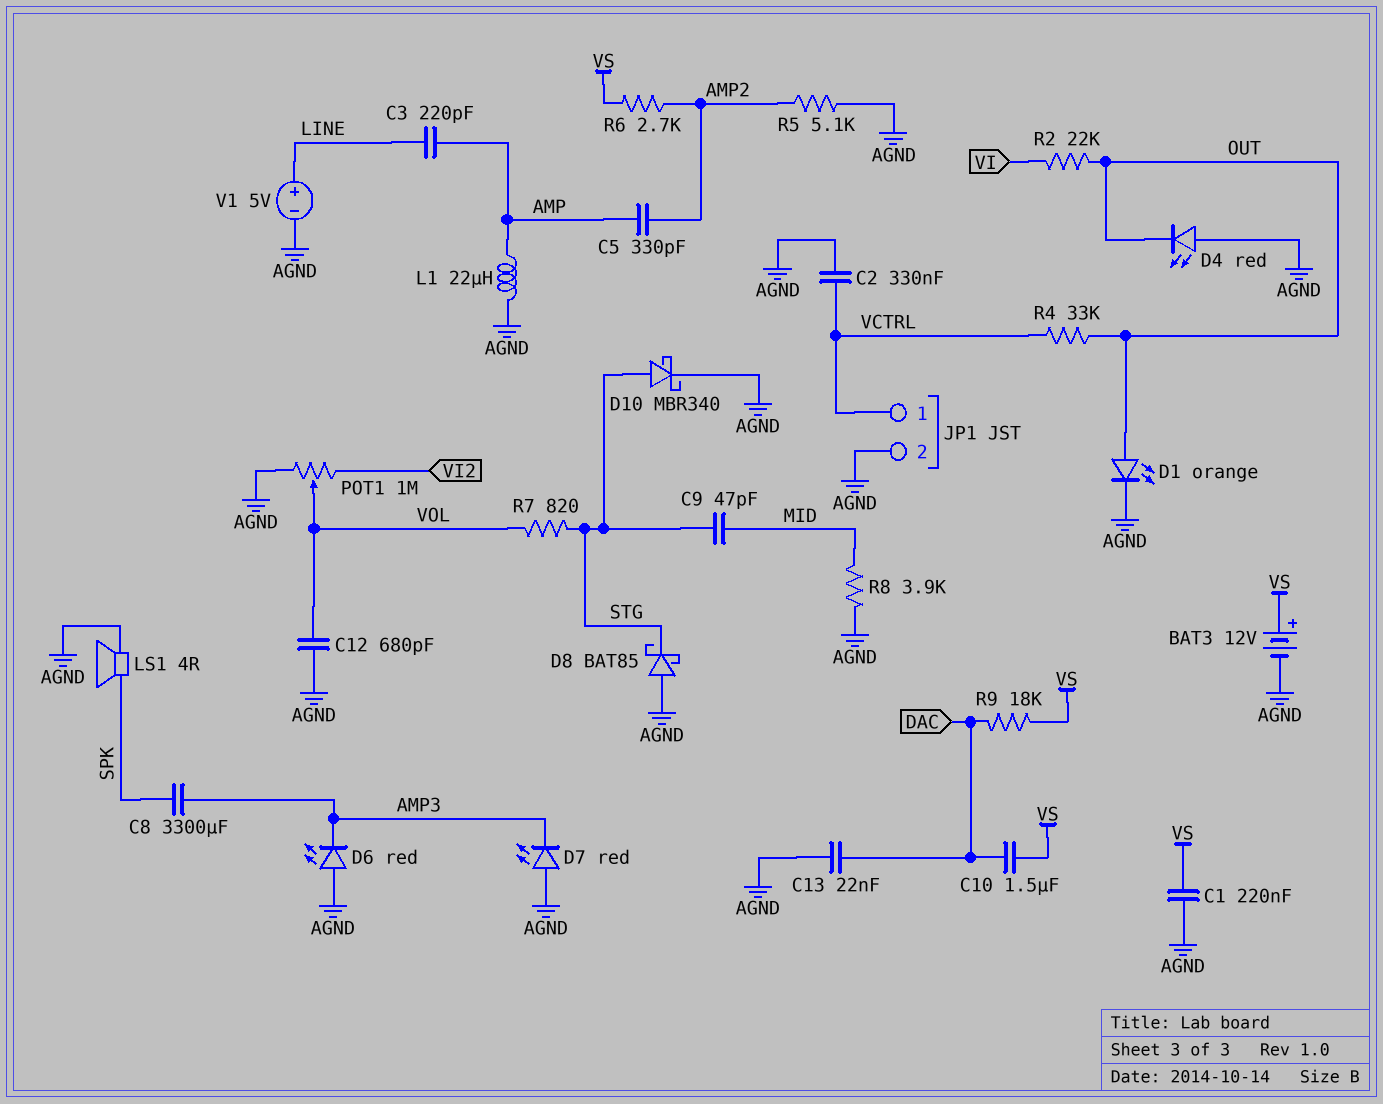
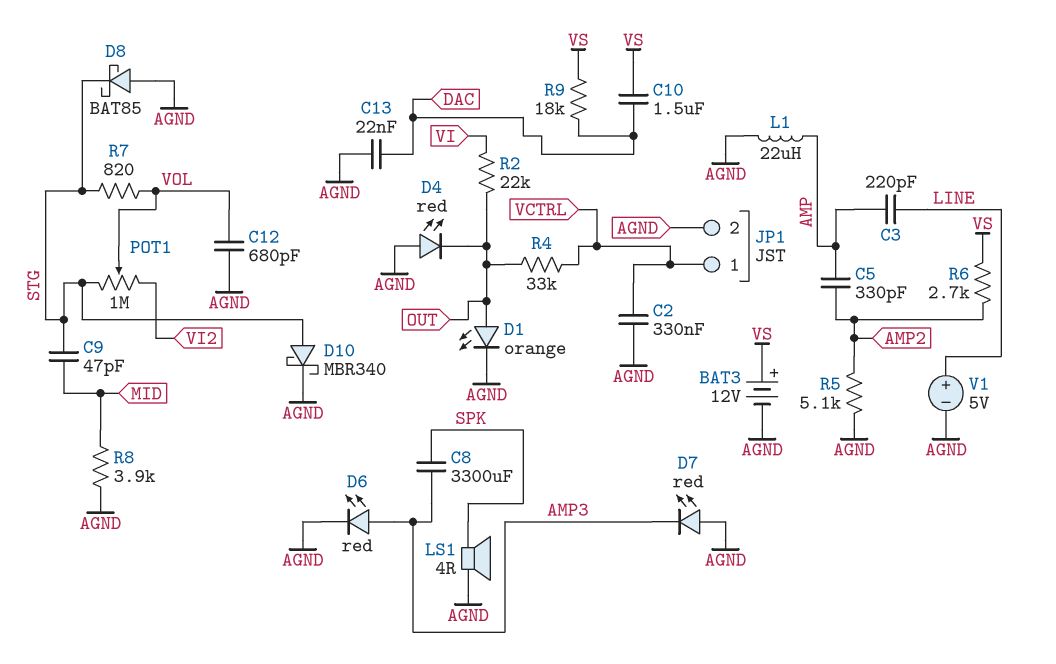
C1: 220nF (AGND, VS) -> none
D6: LED red (A AGND, K AMP3) -> LED red (A AMP3, K AGND)
POT1: 1M (AGND, VI2, wiper VOL) -> 1M (STG, VI2, wiper VOL)

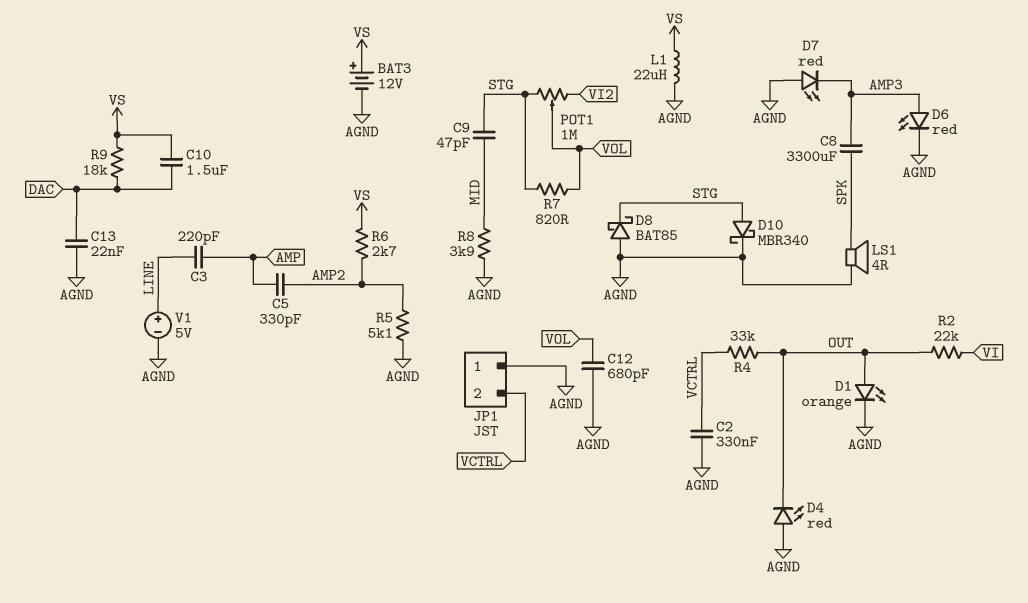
JP1 pin 1: VCTRL -> AGND
JP1 pin 2: AGND -> VCTRL
L1: 22uH (AGND, AMP) -> 22uH (AGND, VS)

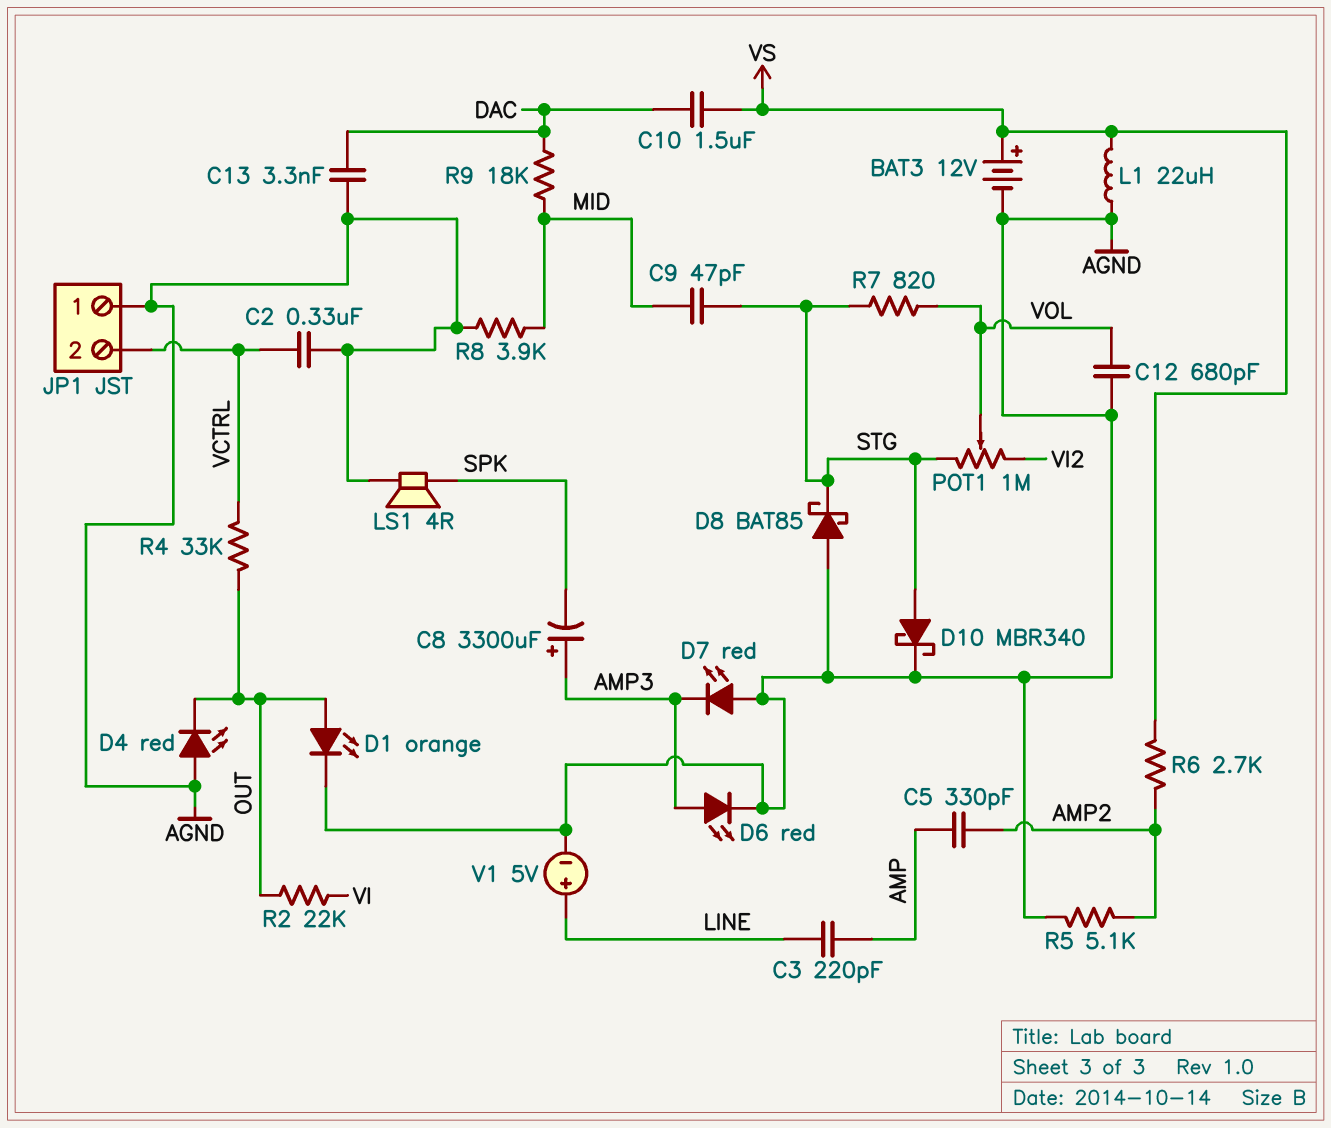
C8: 3300uF (AMP3, SPK) -> 3300uF (plus AMP3, minus SPK)
C13: 22nF (AGND, DAC) -> 3.3nF (AGND, DAC)
R9: 18k (DAC, VS) -> 18k (DAC, MID)

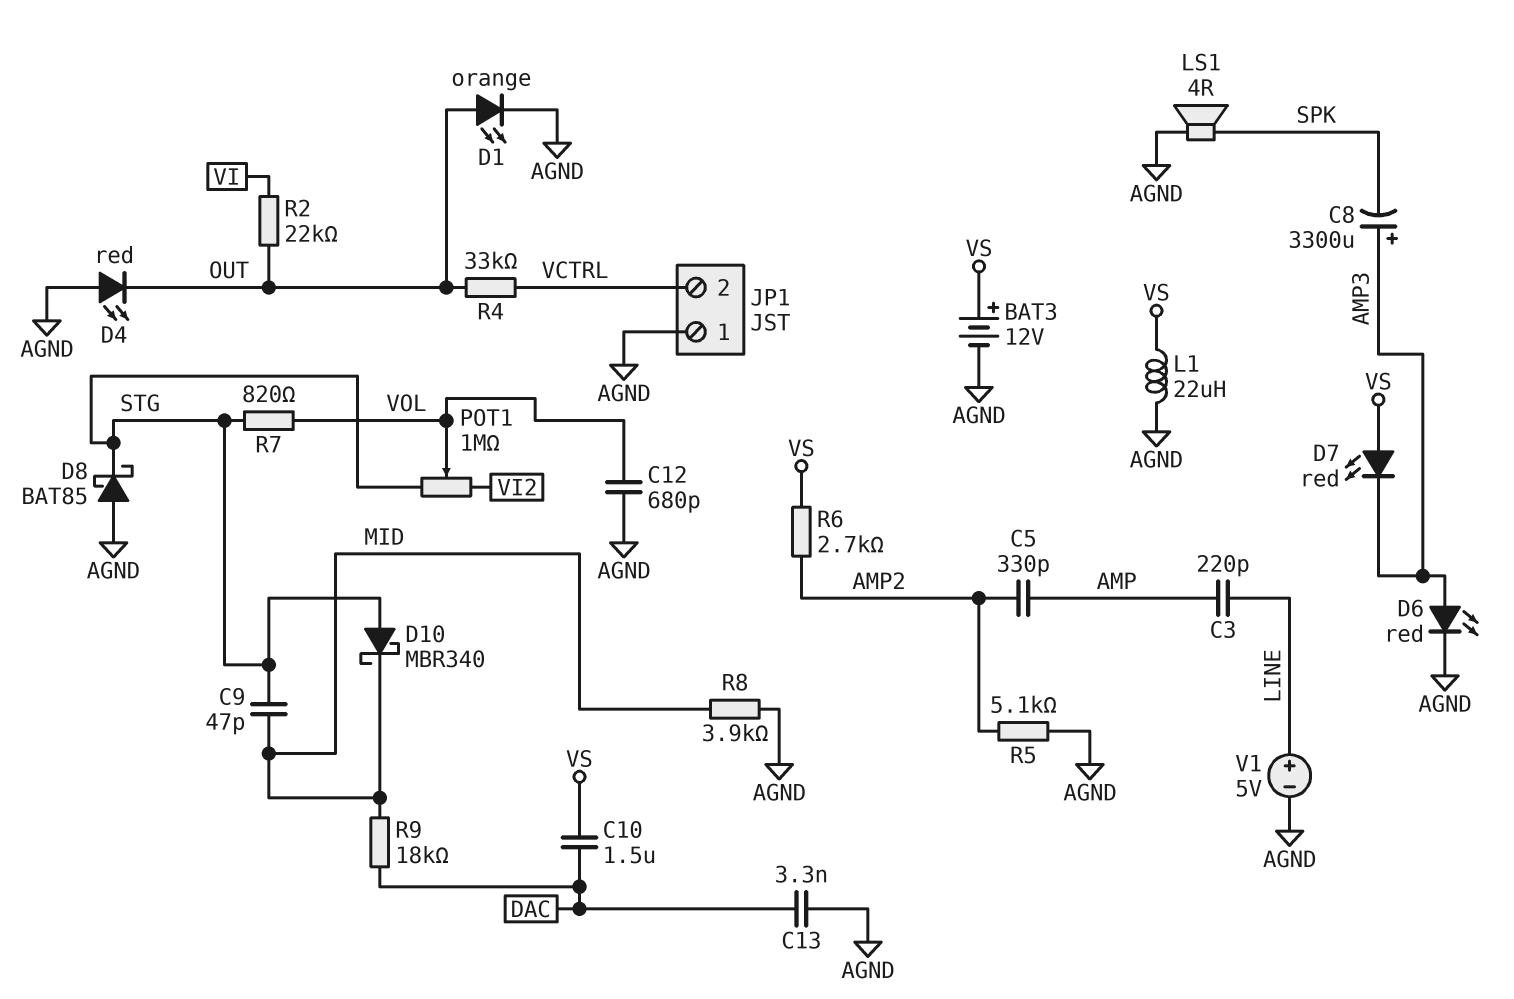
C2: 330nF (AGND, VCTRL) -> none
D7: LED red (A AGND, K AMP3) -> LED red (A VS, K AMP3)
D10: schottky MBR340 (A STG, K AGND) -> schottky MBR340 (A STG, K MID)

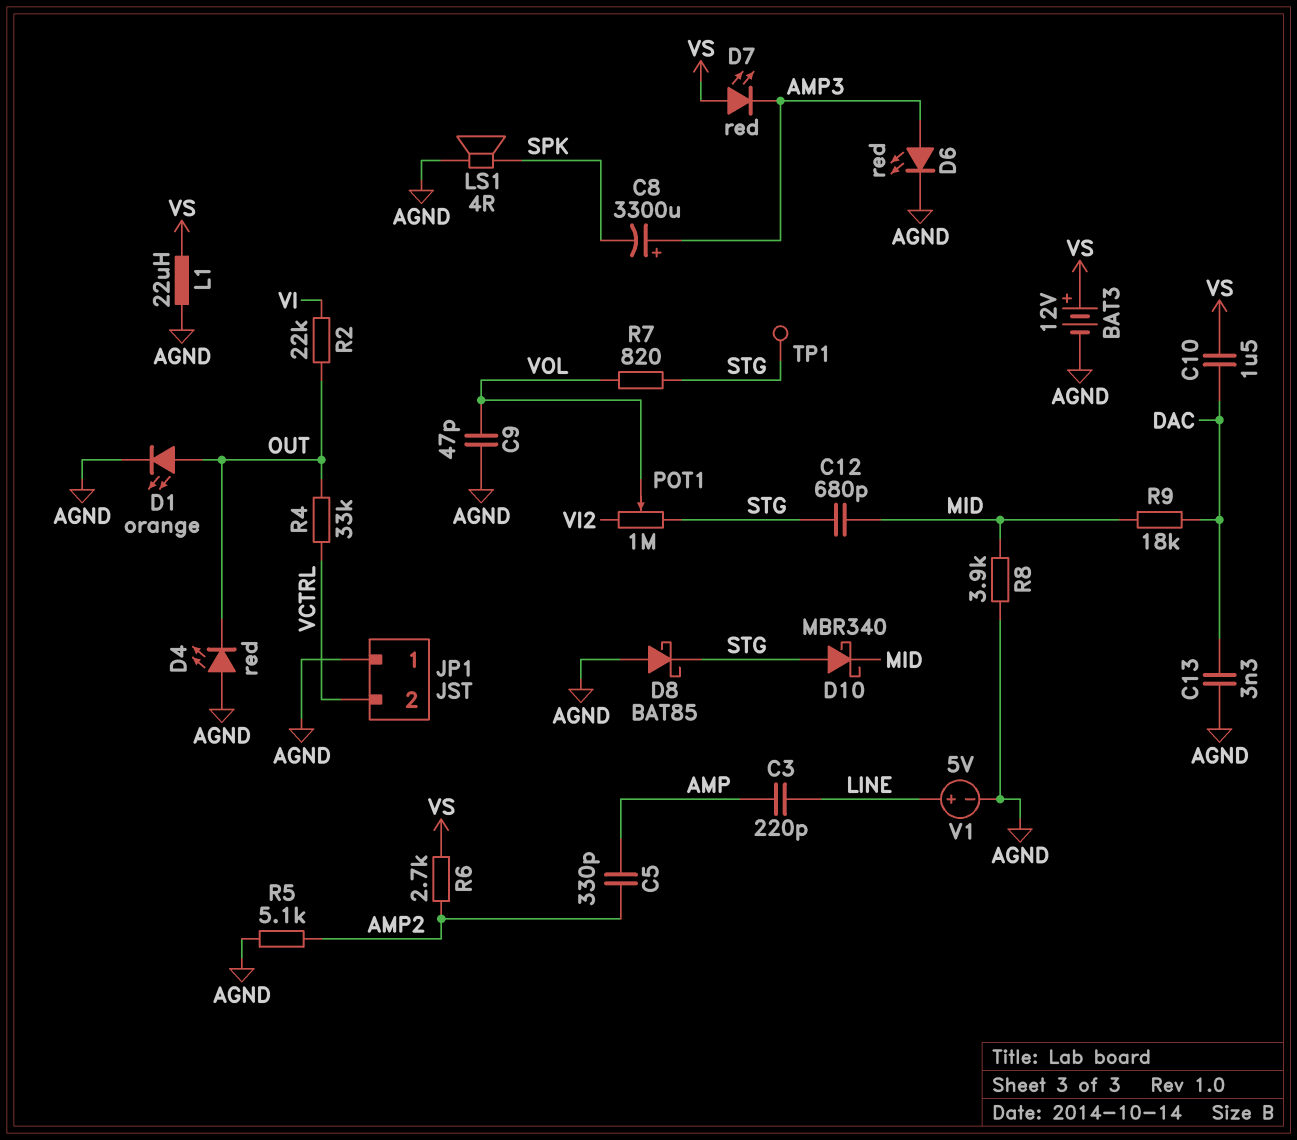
C9: 47pF (MID, STG) -> 47pF (AGND, VOL)
C12: 680pF (AGND, VOL) -> 680pF (MID, STG)
TP1: none -> test point (STG)

